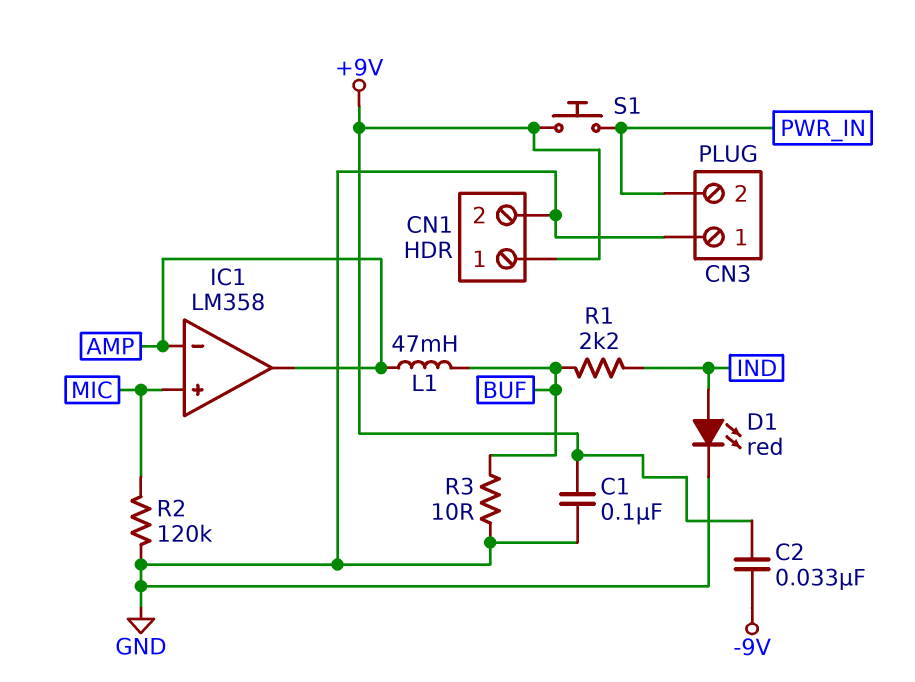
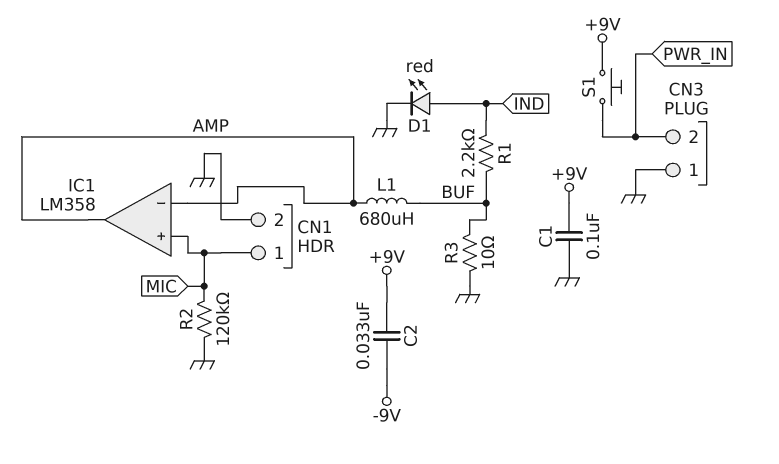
CN1 pin 1: +9V -> MIC
L1: 47mH (AMP, BUF) -> 680uH (AMP, BUF)

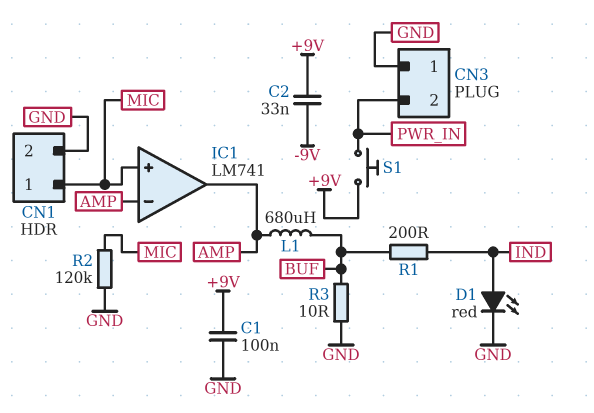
IC1: LM358 -> LM741
R1: 2.2k (BUF, IND) -> 200 (BUF, IND)

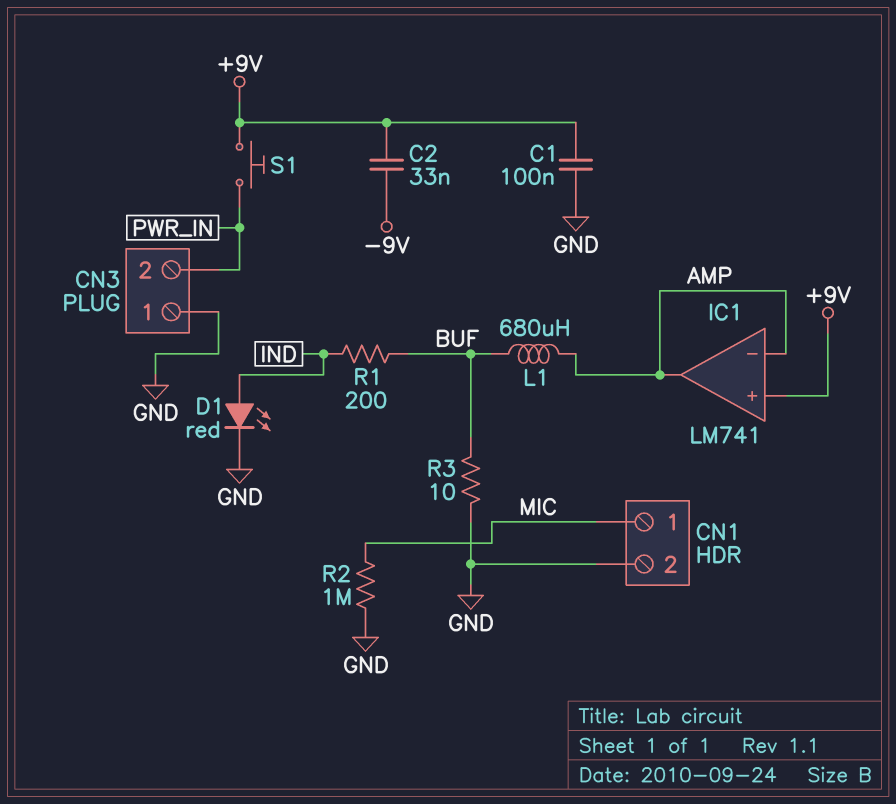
IC1 pin in+: MIC -> +9V
R2: 120k (GND, MIC) -> 1M (GND, MIC)

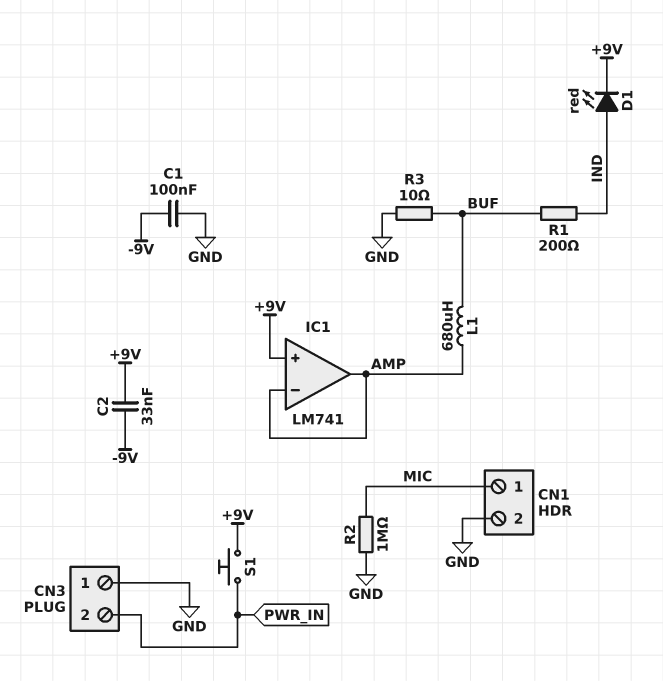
C1: 100nF (+9V, GND) -> 100nF (-9V, GND)
D1: LED red (A IND, K GND) -> LED red (A IND, K +9V)

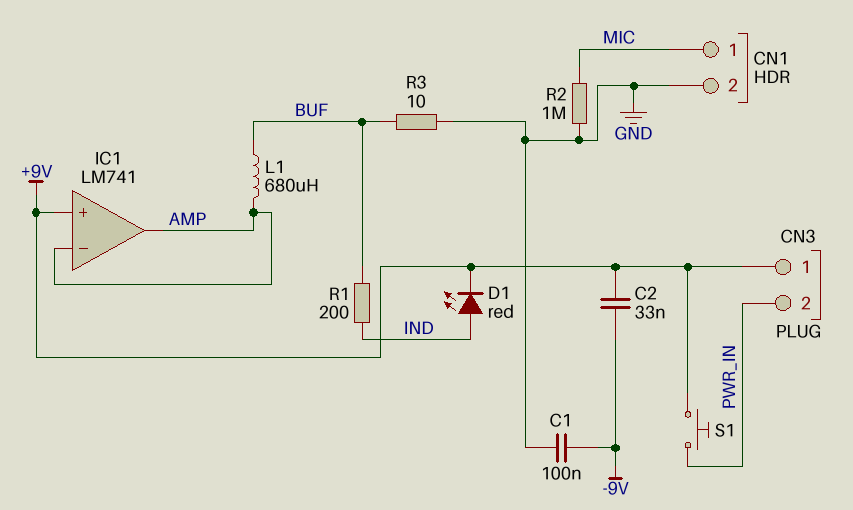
CN3 pin 1: GND -> +9V

